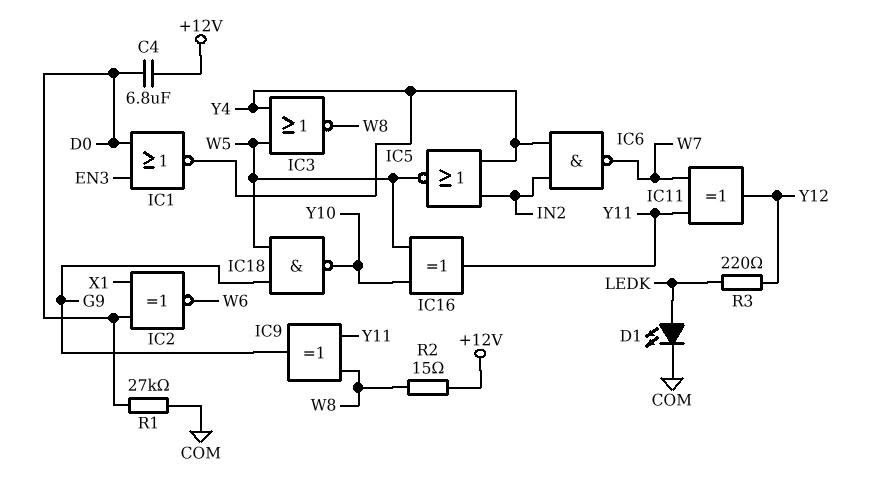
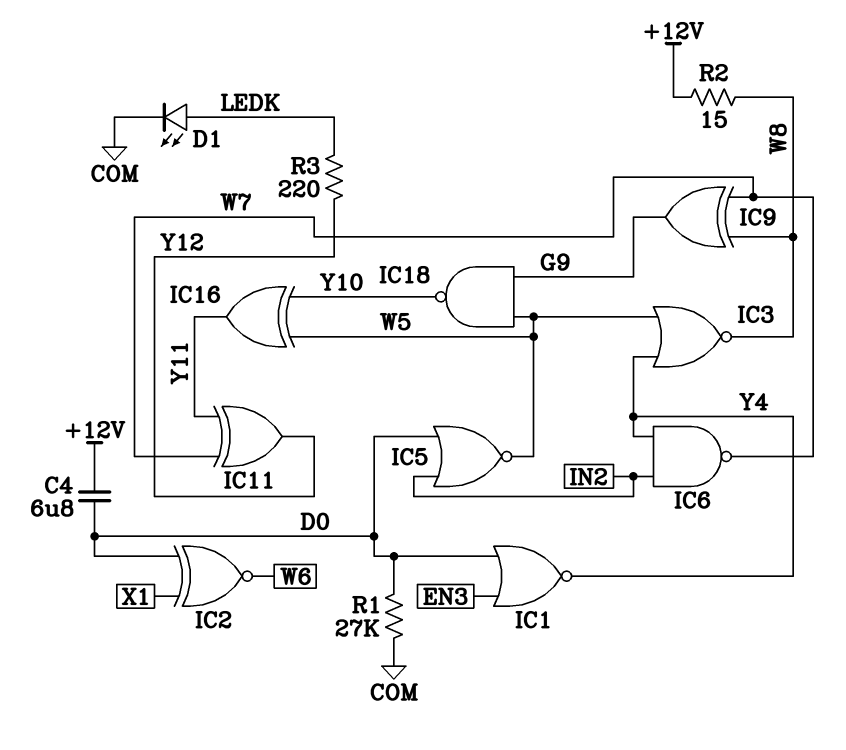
IC5: NOR (in IN2, in Y4, out W5) -> NOR (in D0, in IN2, out W5)
IC9: XOR (in W8, in Y11, out G9) -> XOR (in W7, in W8, out G9)

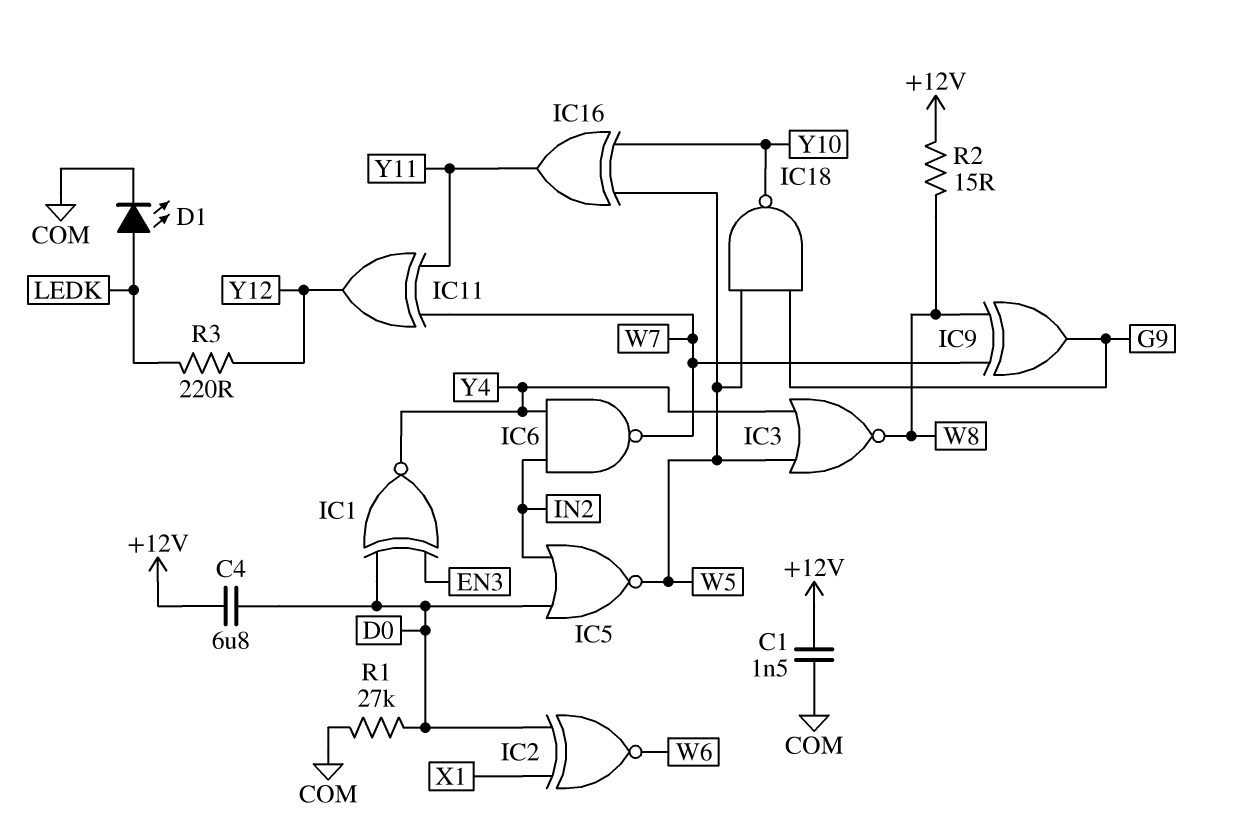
C1: none -> 1.5nF (+12V, COM)
IC1: NOR (in D0, in EN3, out Y4) -> XNOR (in D0, in EN3, out Y4)

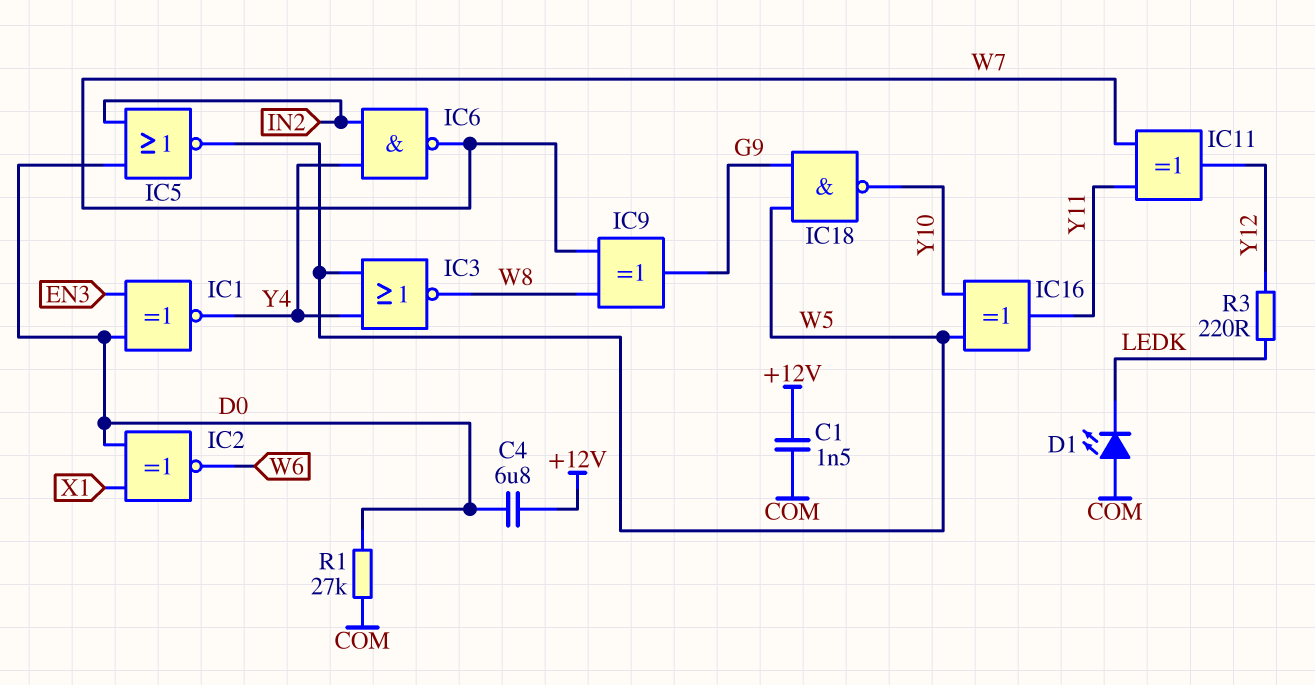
D1: LED (A LEDK, K COM) -> LED (A COM, K LEDK)
R2: 15 (+12V, W8) -> none

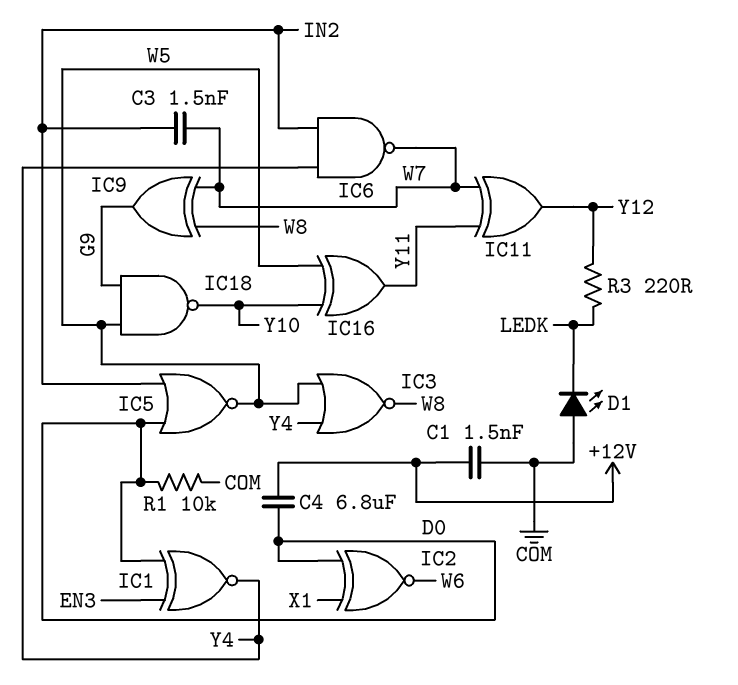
C3: none -> 1.5nF (IN2, W7)
R1: 27k (COM, D0) -> 10k (COM, D0)

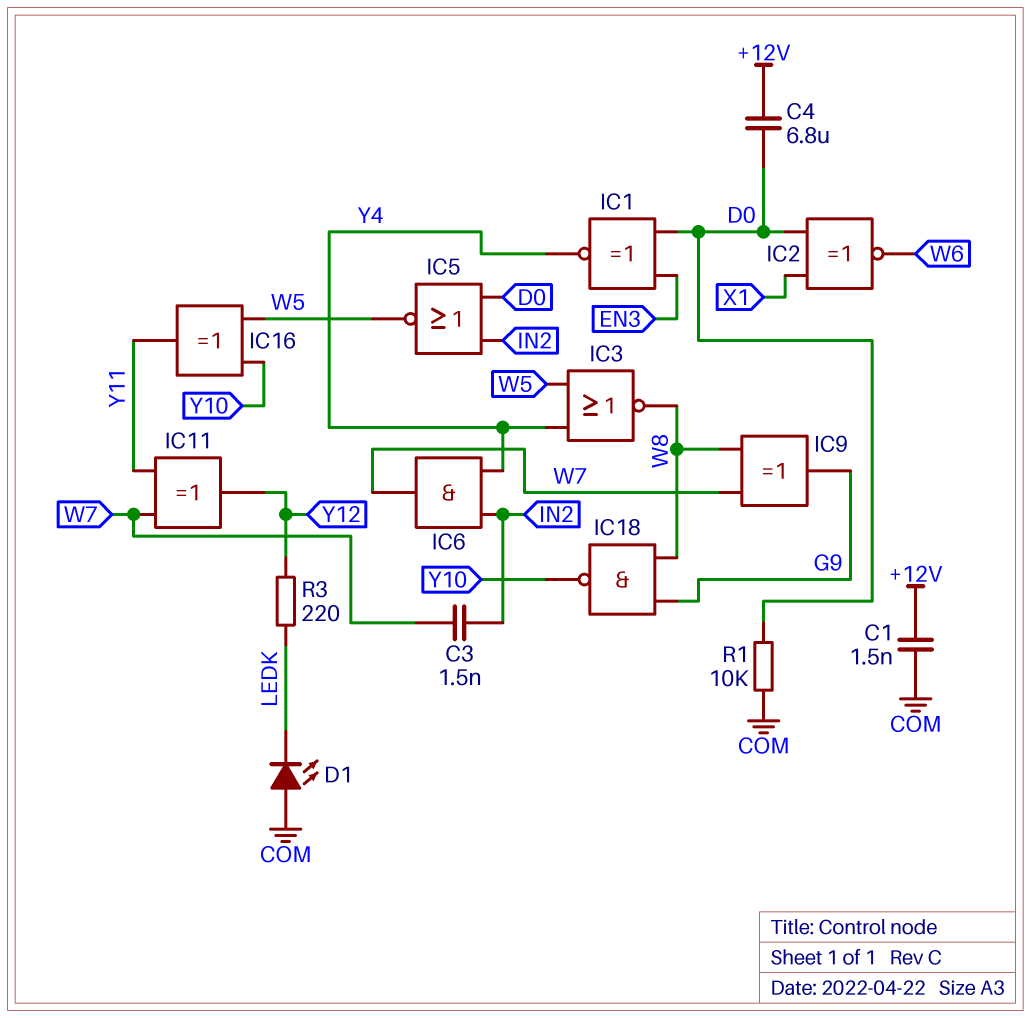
IC6: NAND (in IN2, in Y4, out W7) -> AND (in IN2, in Y4, out W7)
IC18: NAND (in G9, in W5, out Y10) -> NAND (in G9, in W8, out Y10)

